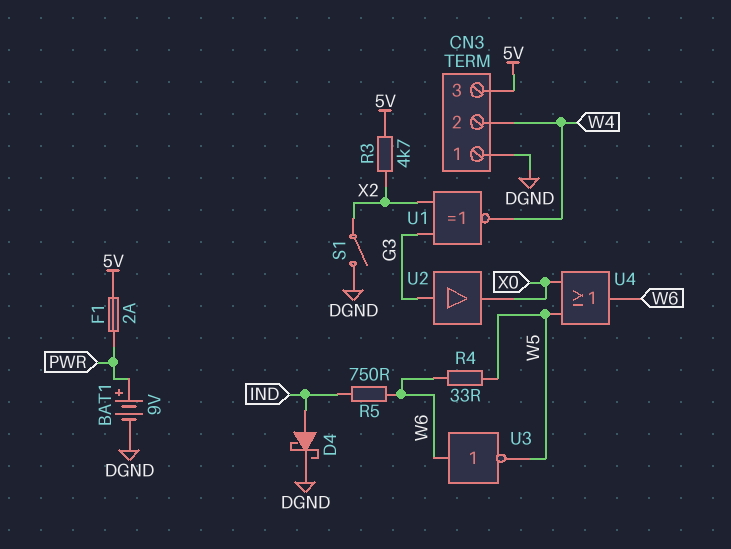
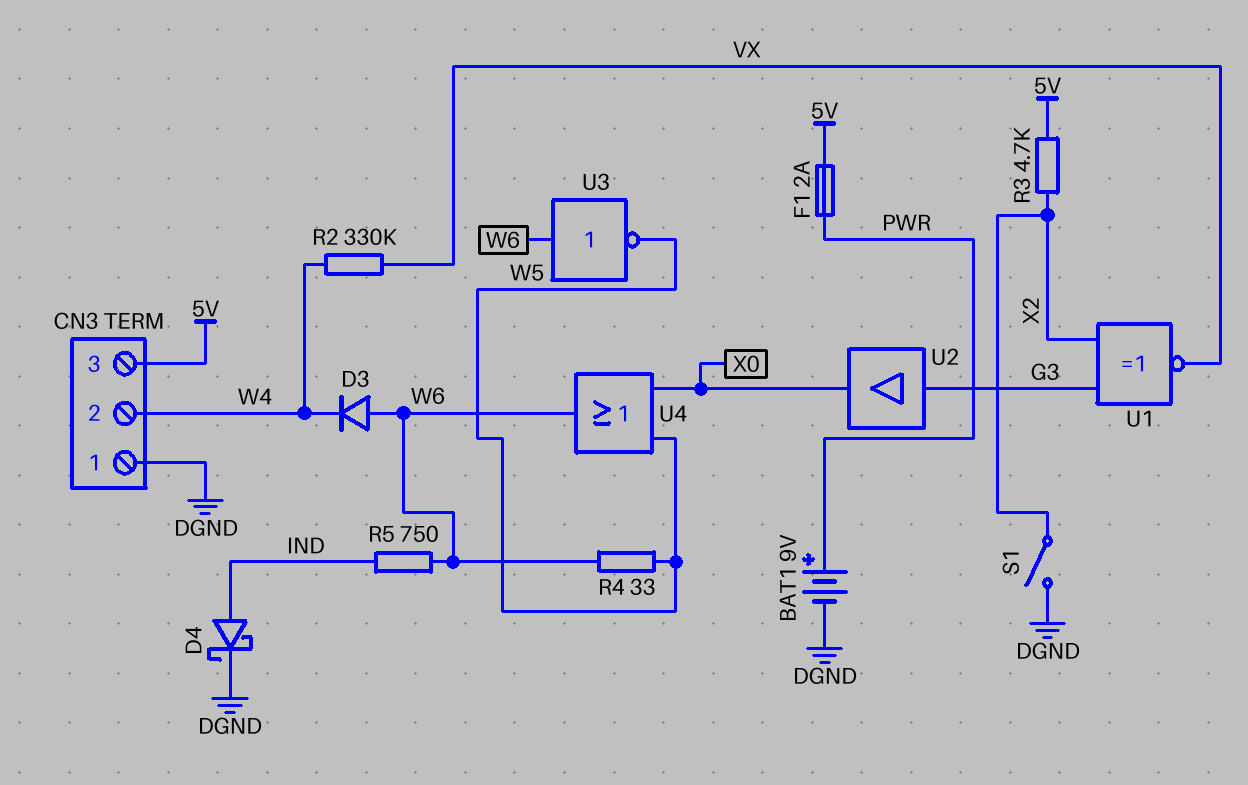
D3: none -> diode (A W6, K W4)
R2: none -> 330k (VX, W4)
U1: XNOR (in G3, in X2, out W4) -> XNOR (in G3, in X2, out VX)

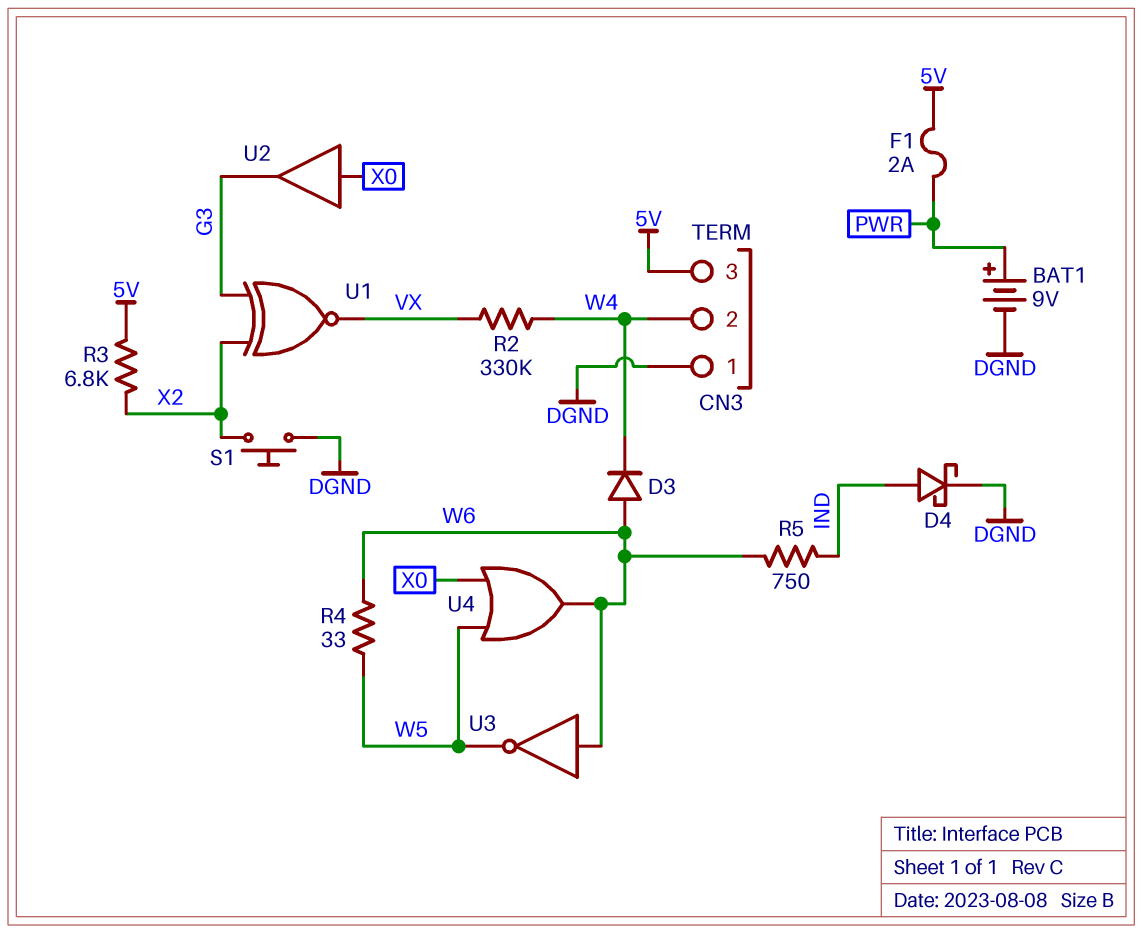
R3: 4.7k (5V, X2) -> 6.8k (5V, X2)
S1: switch (DGND, X2) -> button (DGND, X2)
U2: buffer (in G3, out X0) -> buffer (in X0, out G3)

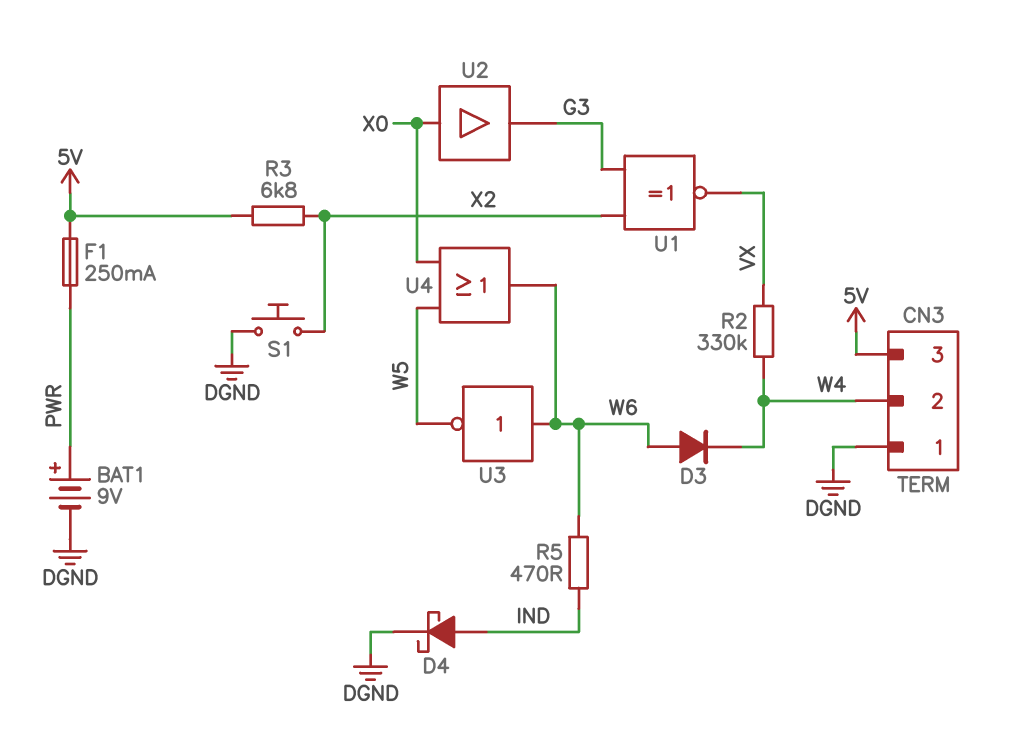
F1: 2A (5V, PWR) -> 250mA (5V, PWR)
R4: 33 (W5, W6) -> none
R5: 750 (IND, W6) -> 470 (IND, W6)

